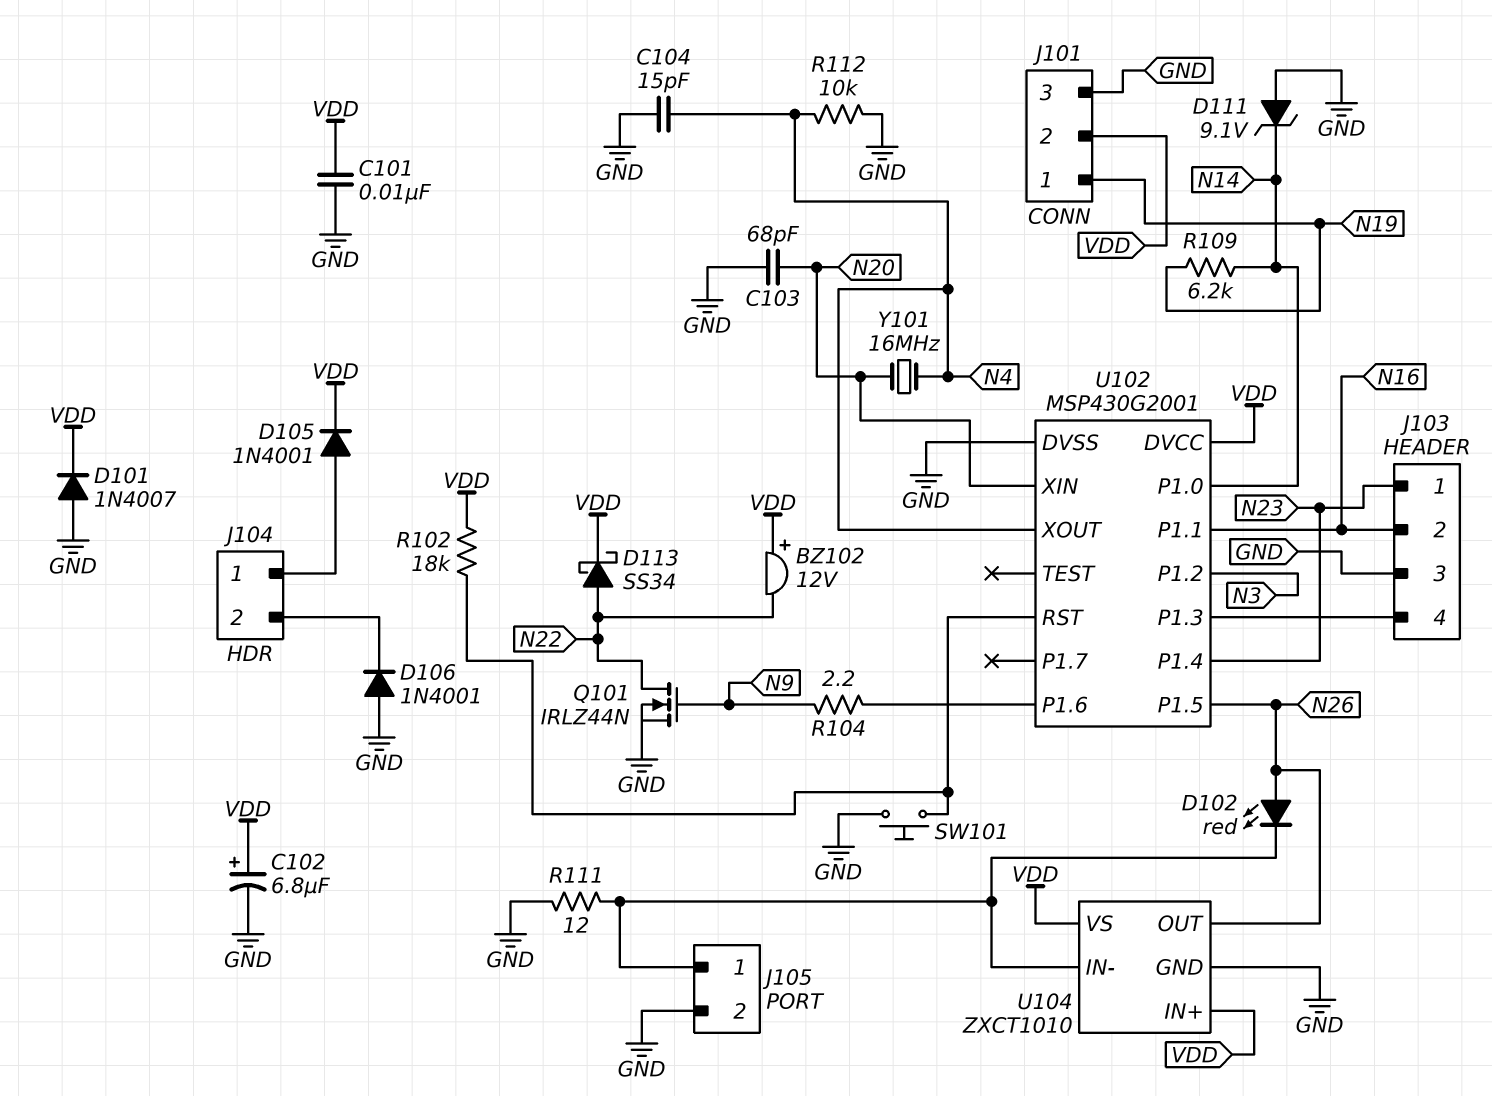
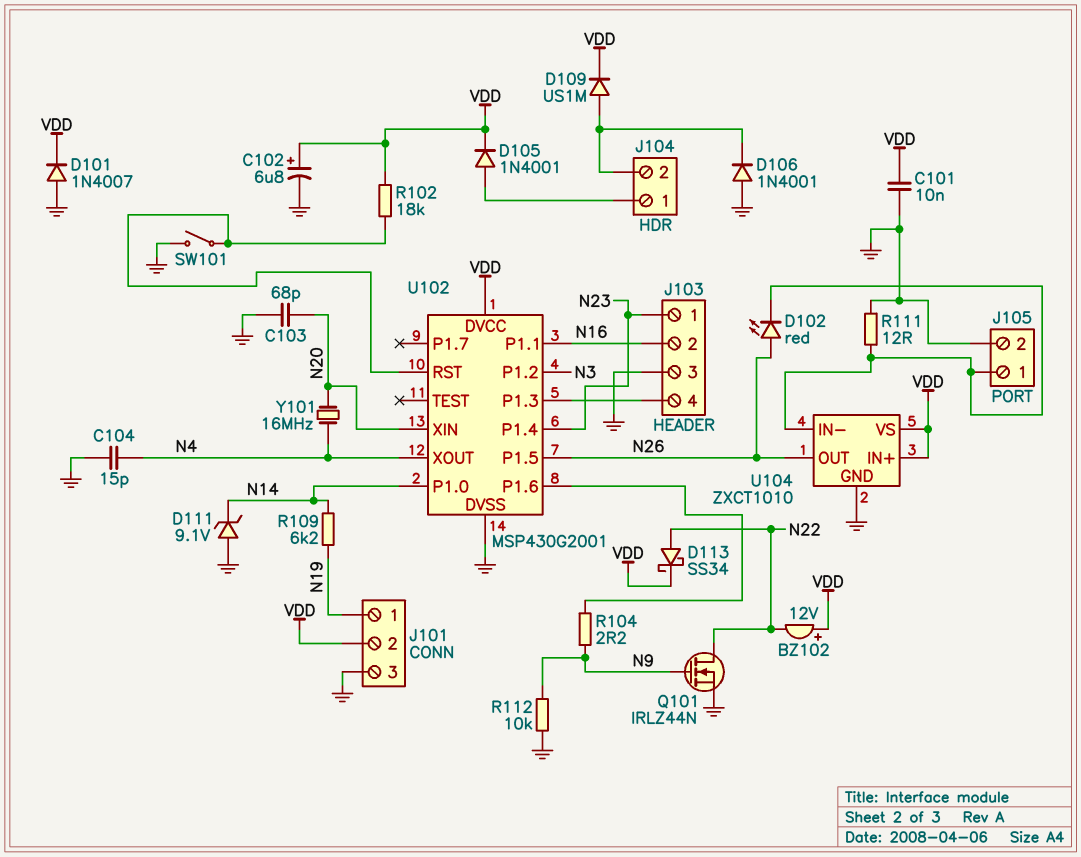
D109: none -> diode US1M (A J104/2, K VDD)
R112: 10k (GND, N4) -> 10k (GND, N9)
SW101: button (GND, U102/RST) -> switch (GND, U102/RST)

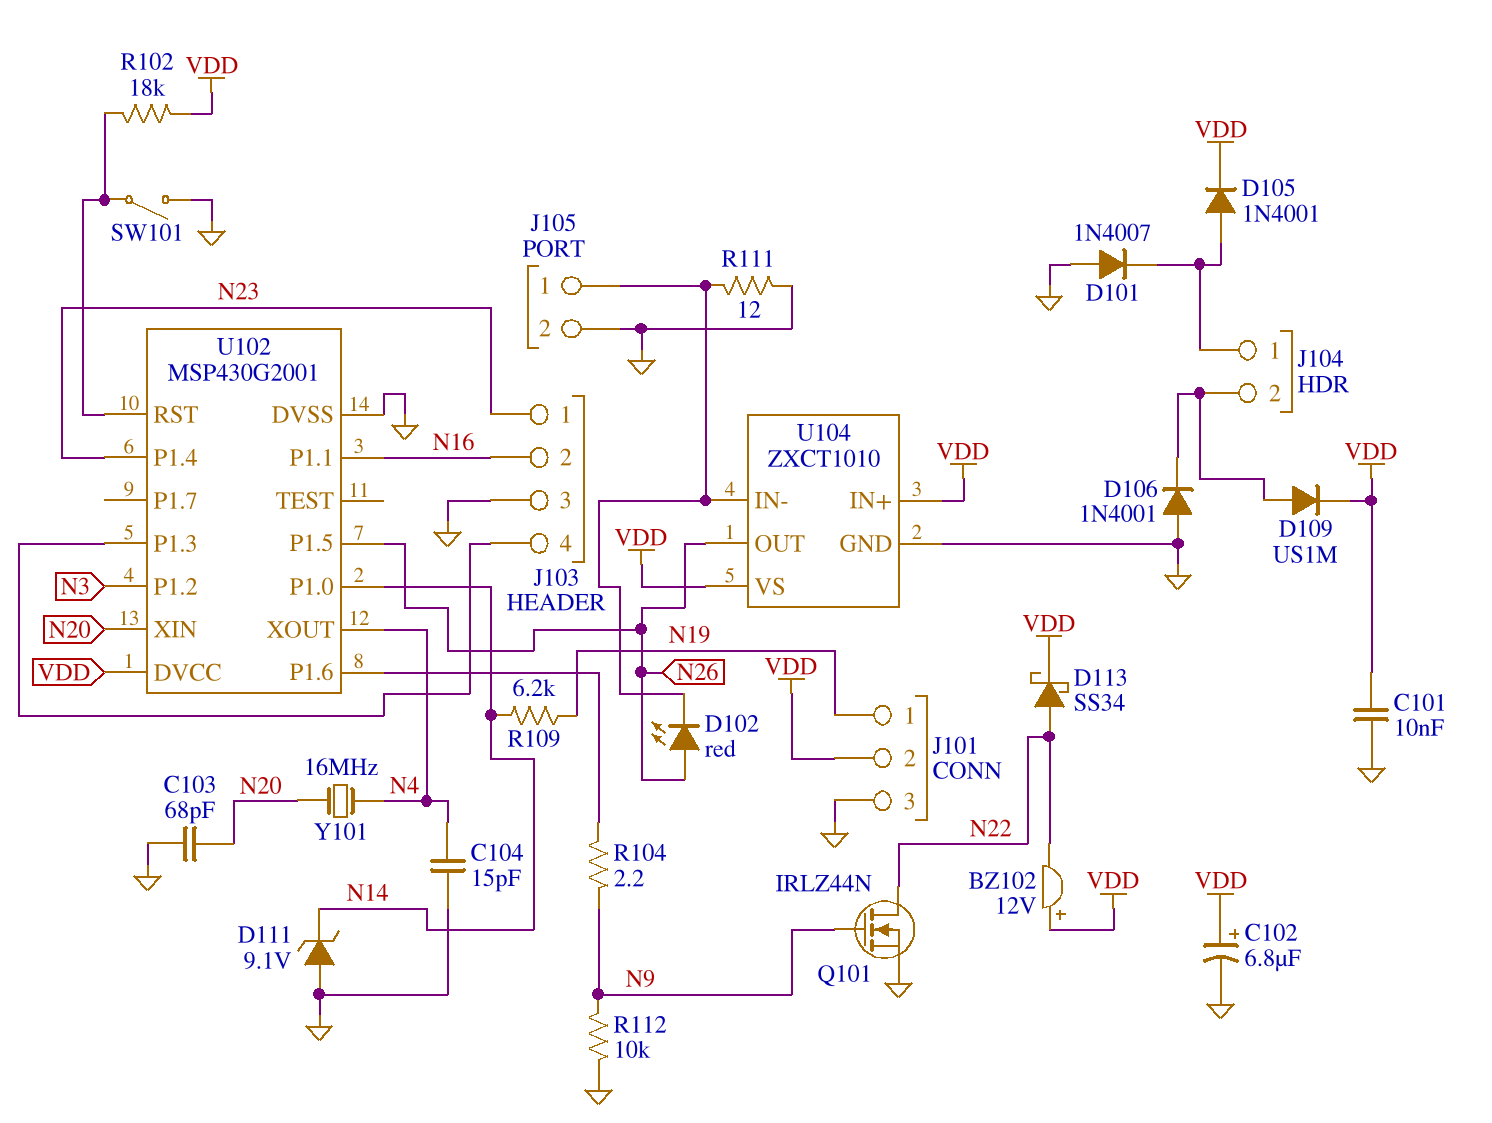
D101: diode 1N4007 (A GND, K VDD) -> diode 1N4007 (A GND, K J104/1)

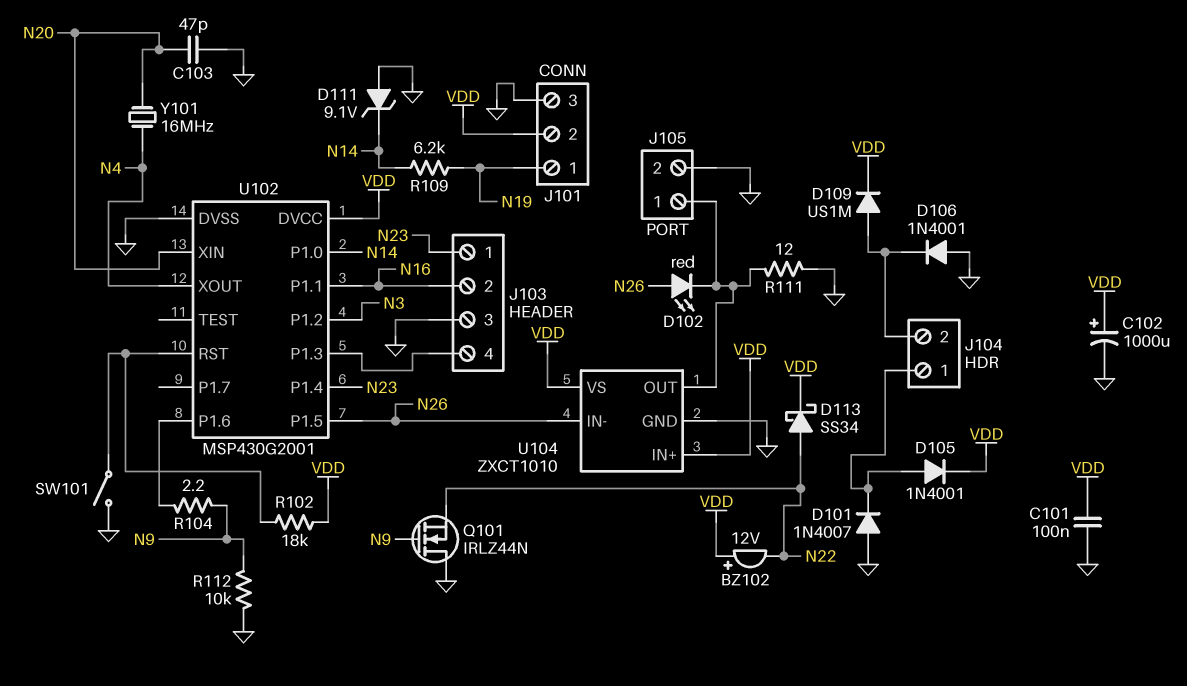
C101: 10nF (GND, VDD) -> 100nF (GND, VDD)
C102: 6.8uF (plus VDD, minus GND) -> 1000uF (plus VDD, minus GND)
C103: 68pF (GND, N20) -> 47pF (GND, N20)
C104: 15pF (GND, N4) -> none
Q101: NMOS IRLZ44N (G N9, D N22, S GND) -> NMOS IRLZ44N (G N9, D GND, S N22)
U104 pin IN-: J105/1 -> N26
U104 pin OUT: N26 -> J105/1

